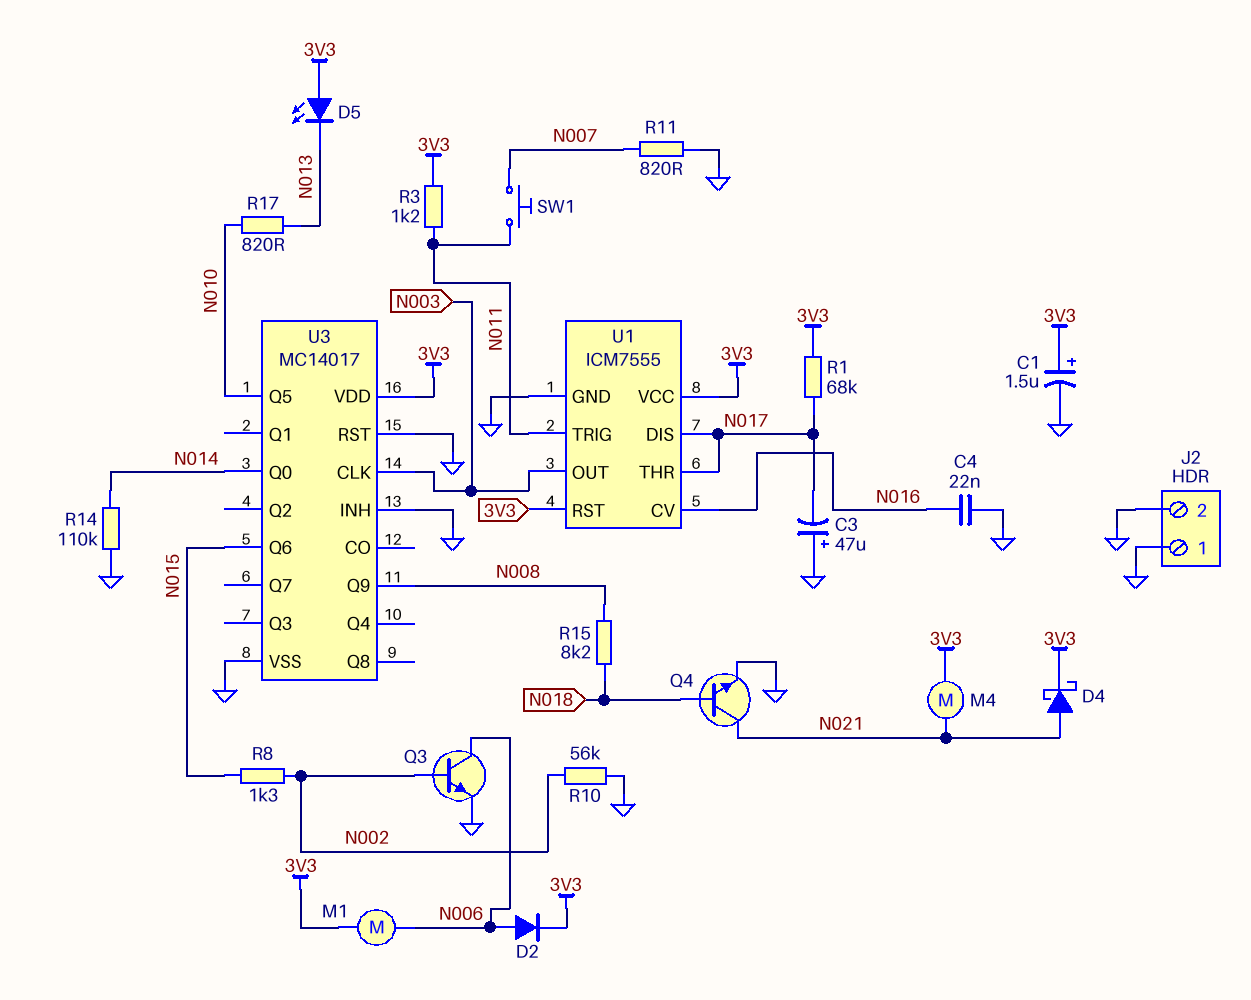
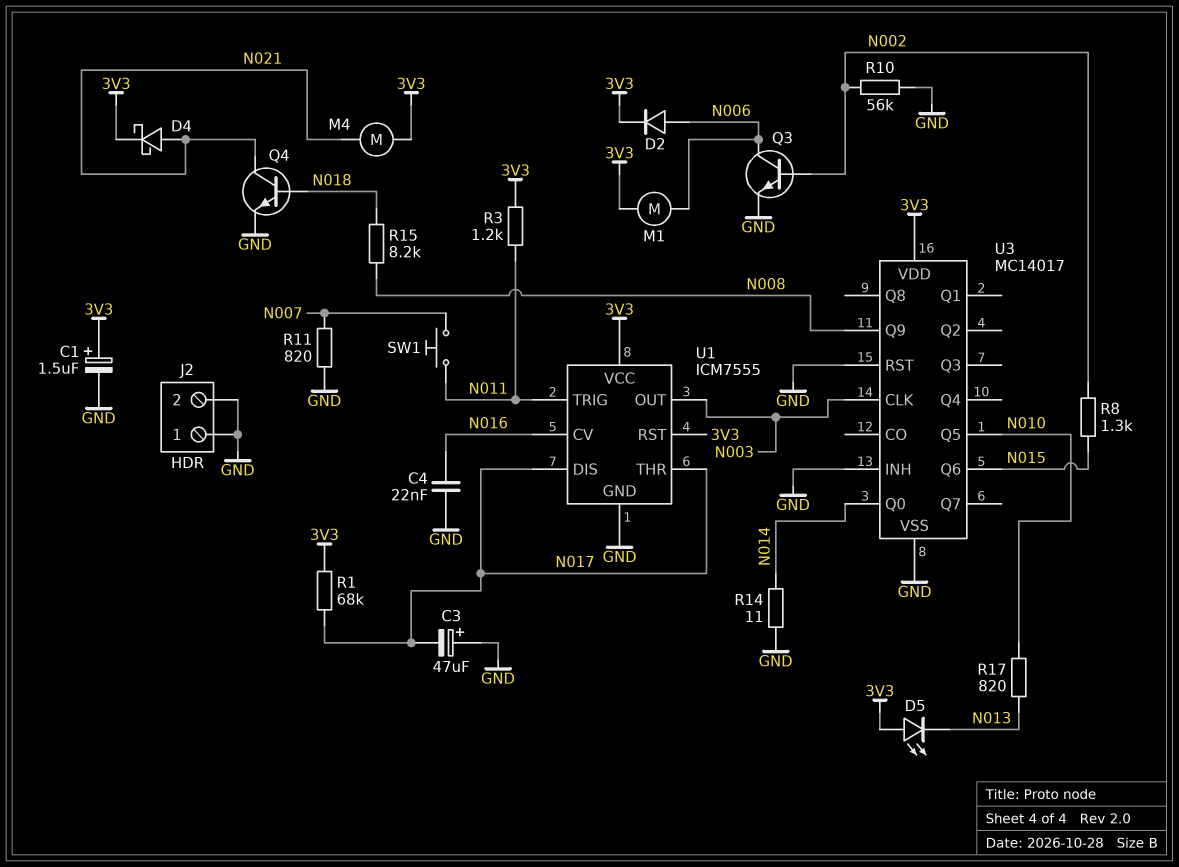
R14: 110k (GND, N014) -> 11 (GND, N014)

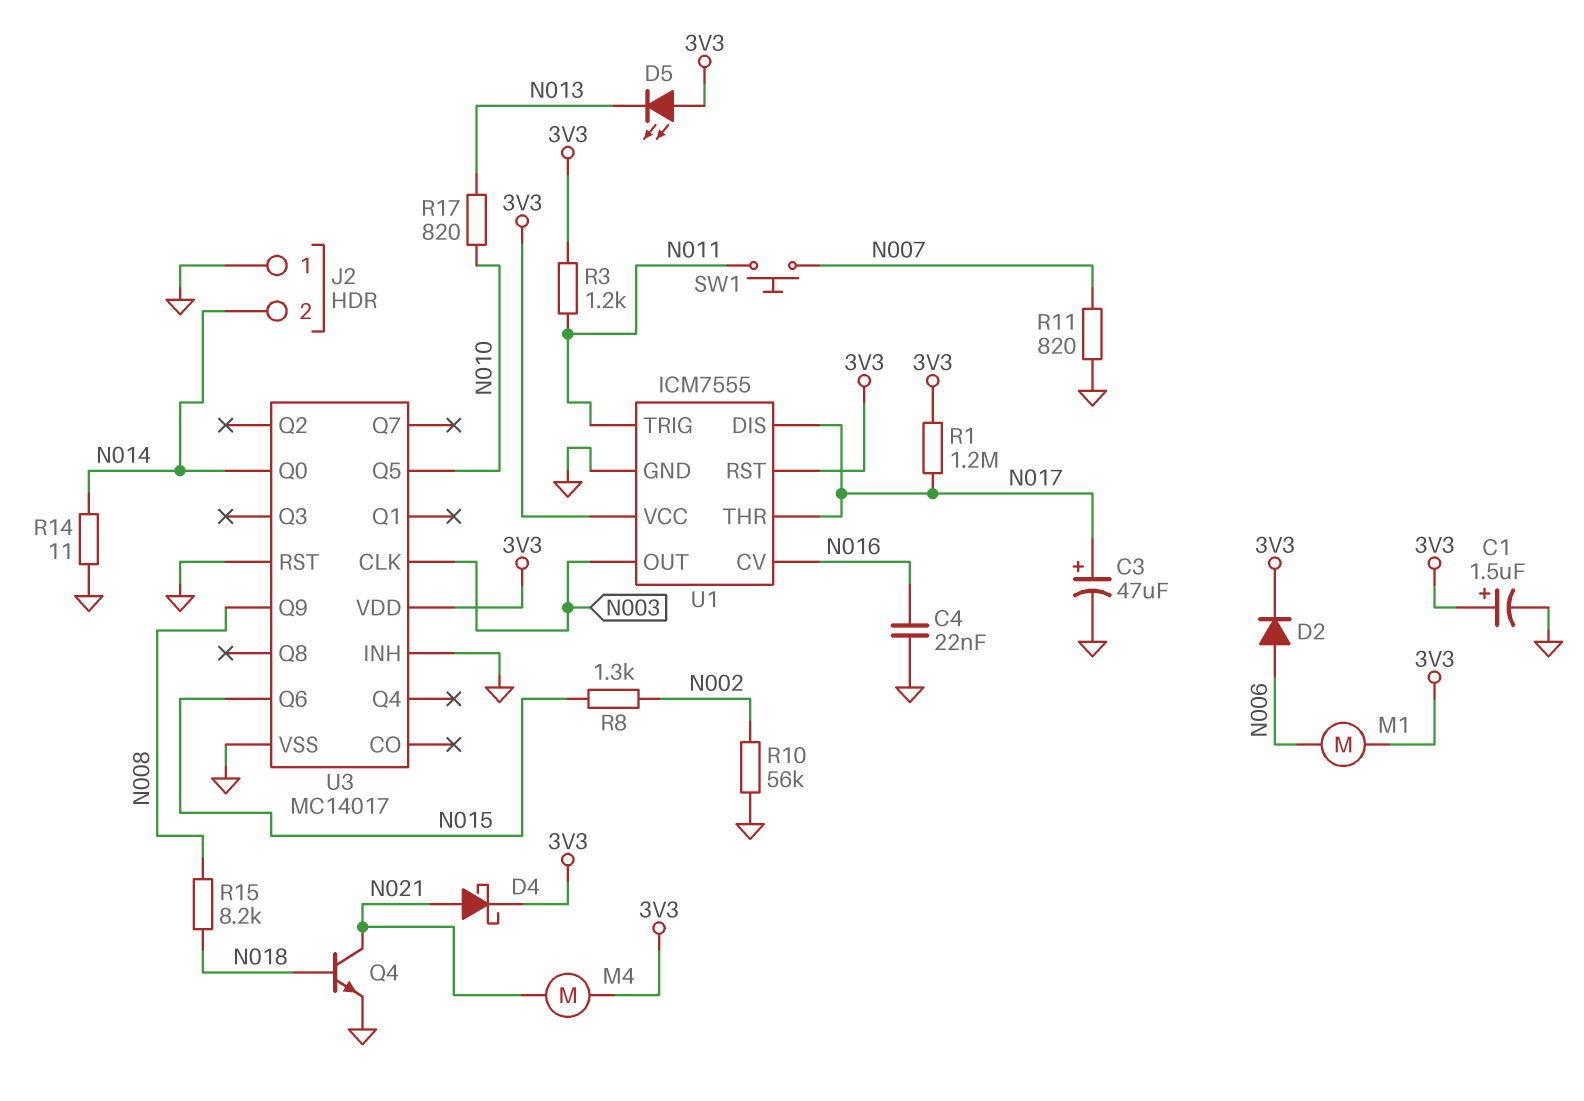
C3: 47uF (plus GND, minus N017) -> 47uF (plus N017, minus GND)
J2 pin 2: GND -> N014
Q3: NPN (B N002, C N006, E GND) -> none
R1: 68k (3V3, N017) -> 1.2M (3V3, N017)

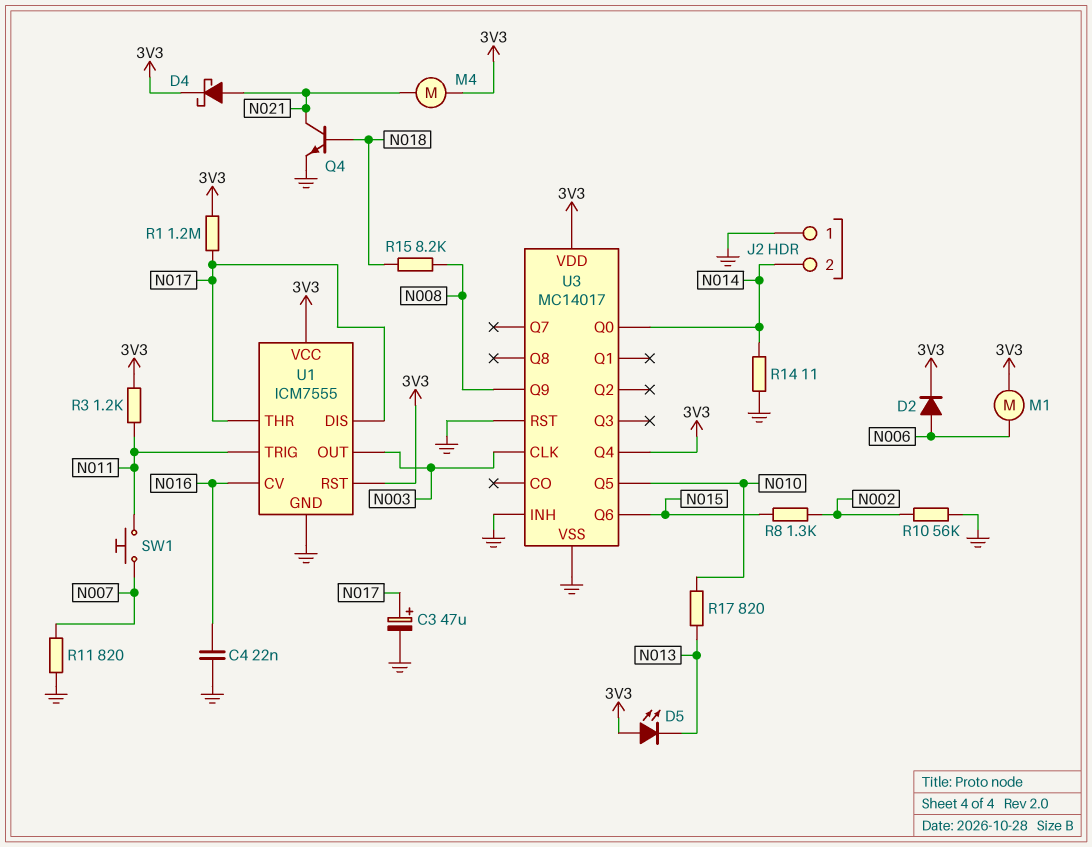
C1: 1.5uF (plus 3V3, minus GND) -> none
U3 pin Q4: none -> 3V3

